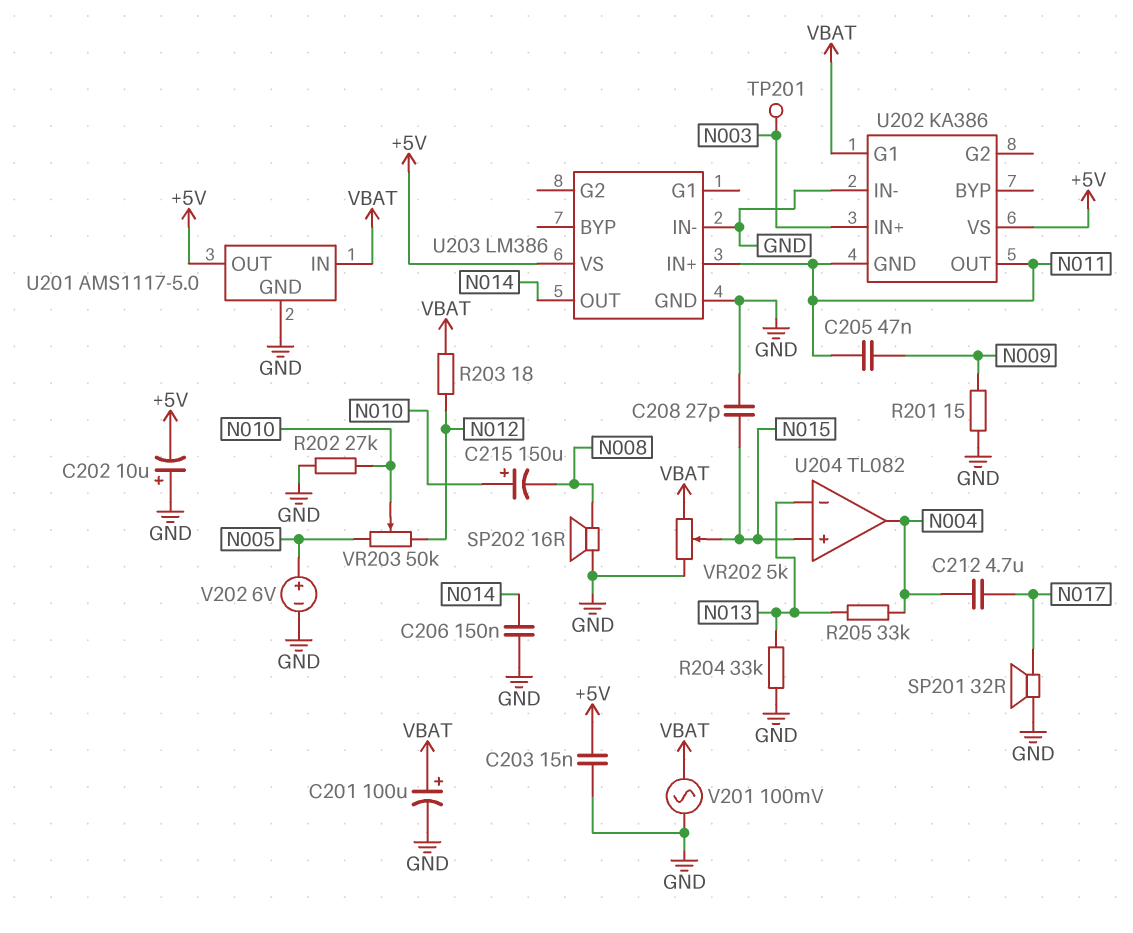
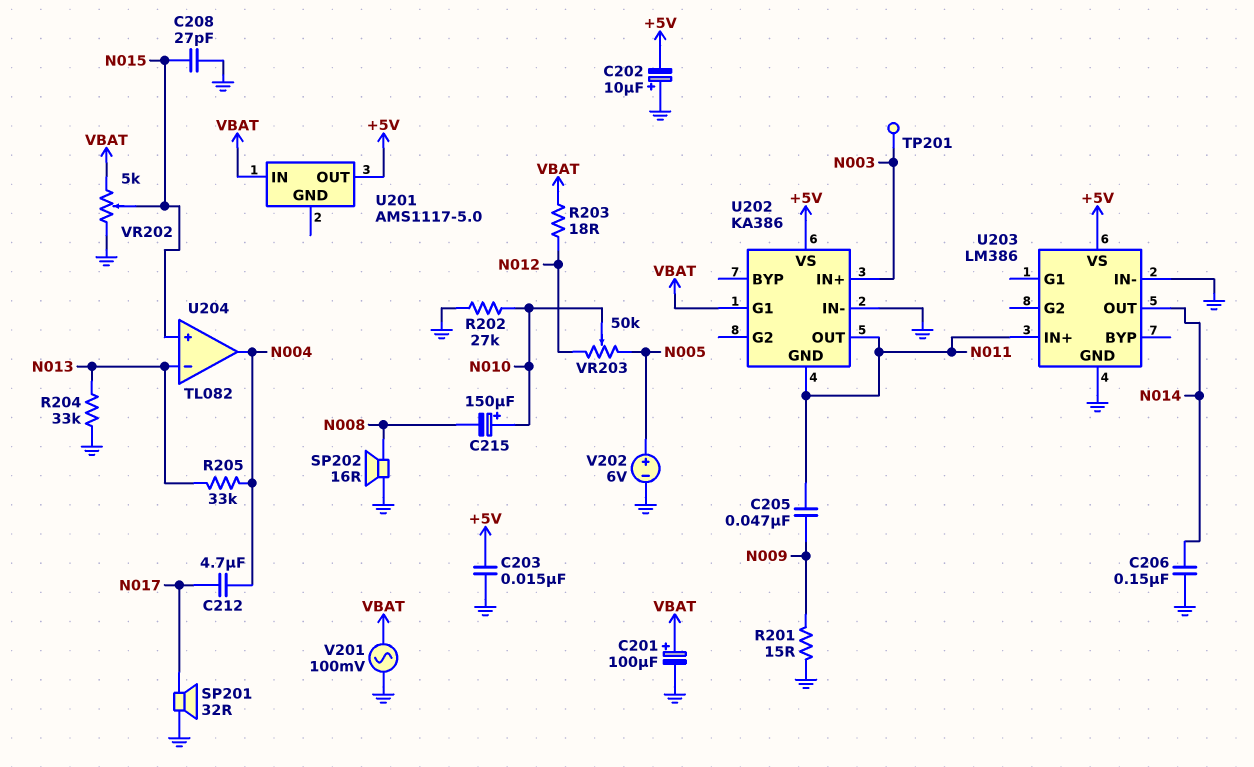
U201 pin GND: GND -> none

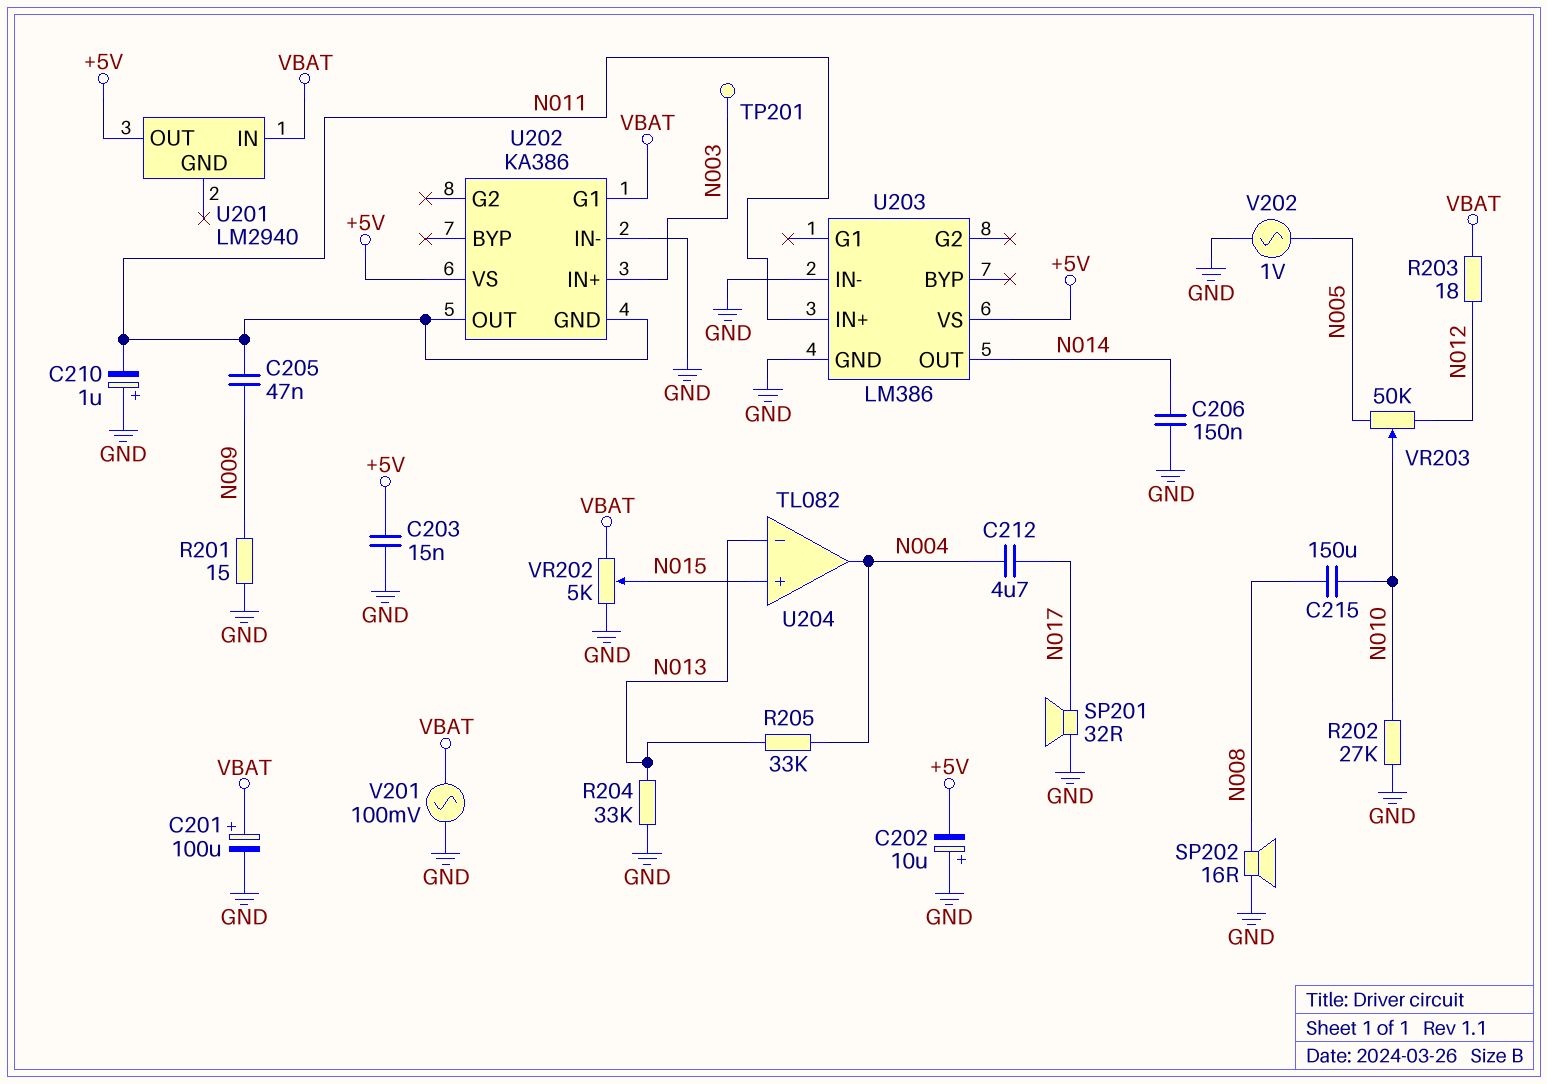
C208: 27pF (GND, N015) -> none
C210: none -> 1uF (plus GND, minus N011)
C215: 150uF (plus N010, minus N008) -> 150uF (N008, N010)
U201: AMS1117-5.0 -> LM2940
V202: 6V (plus N005, minus GND) -> AC 1V (GND, N005)

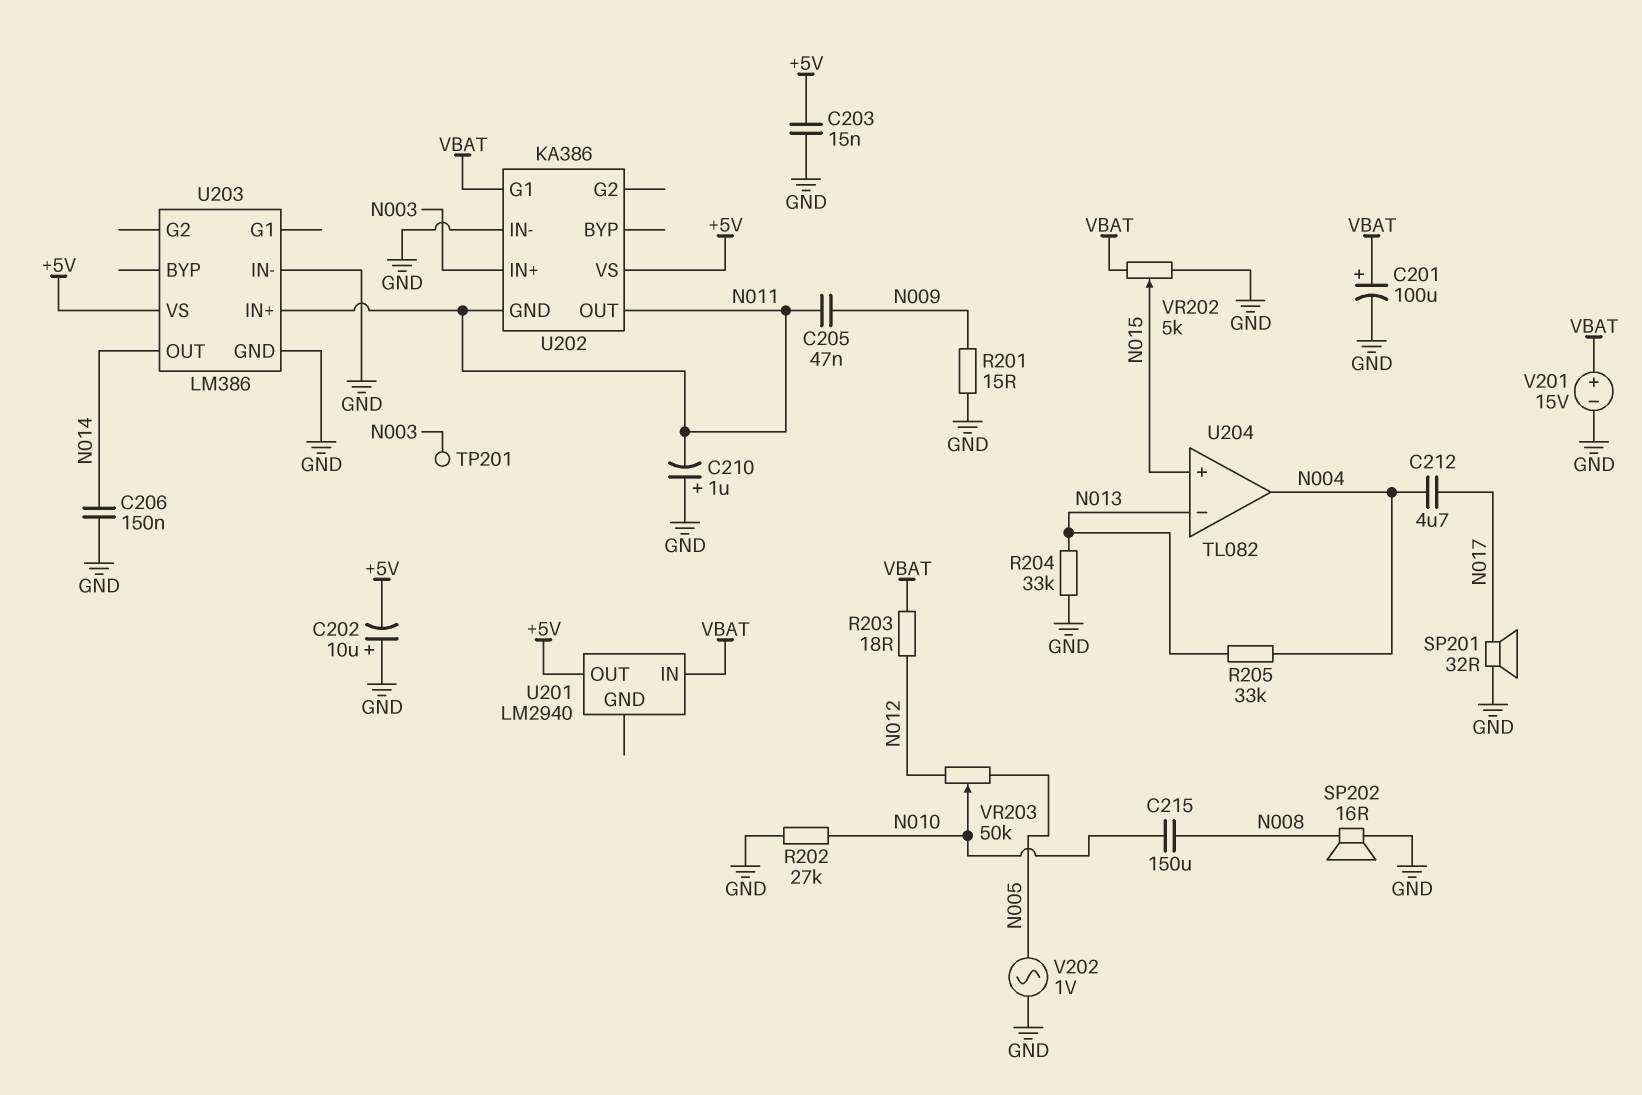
V201: AC 100mV (GND, VBAT) -> 15V (plus VBAT, minus GND)

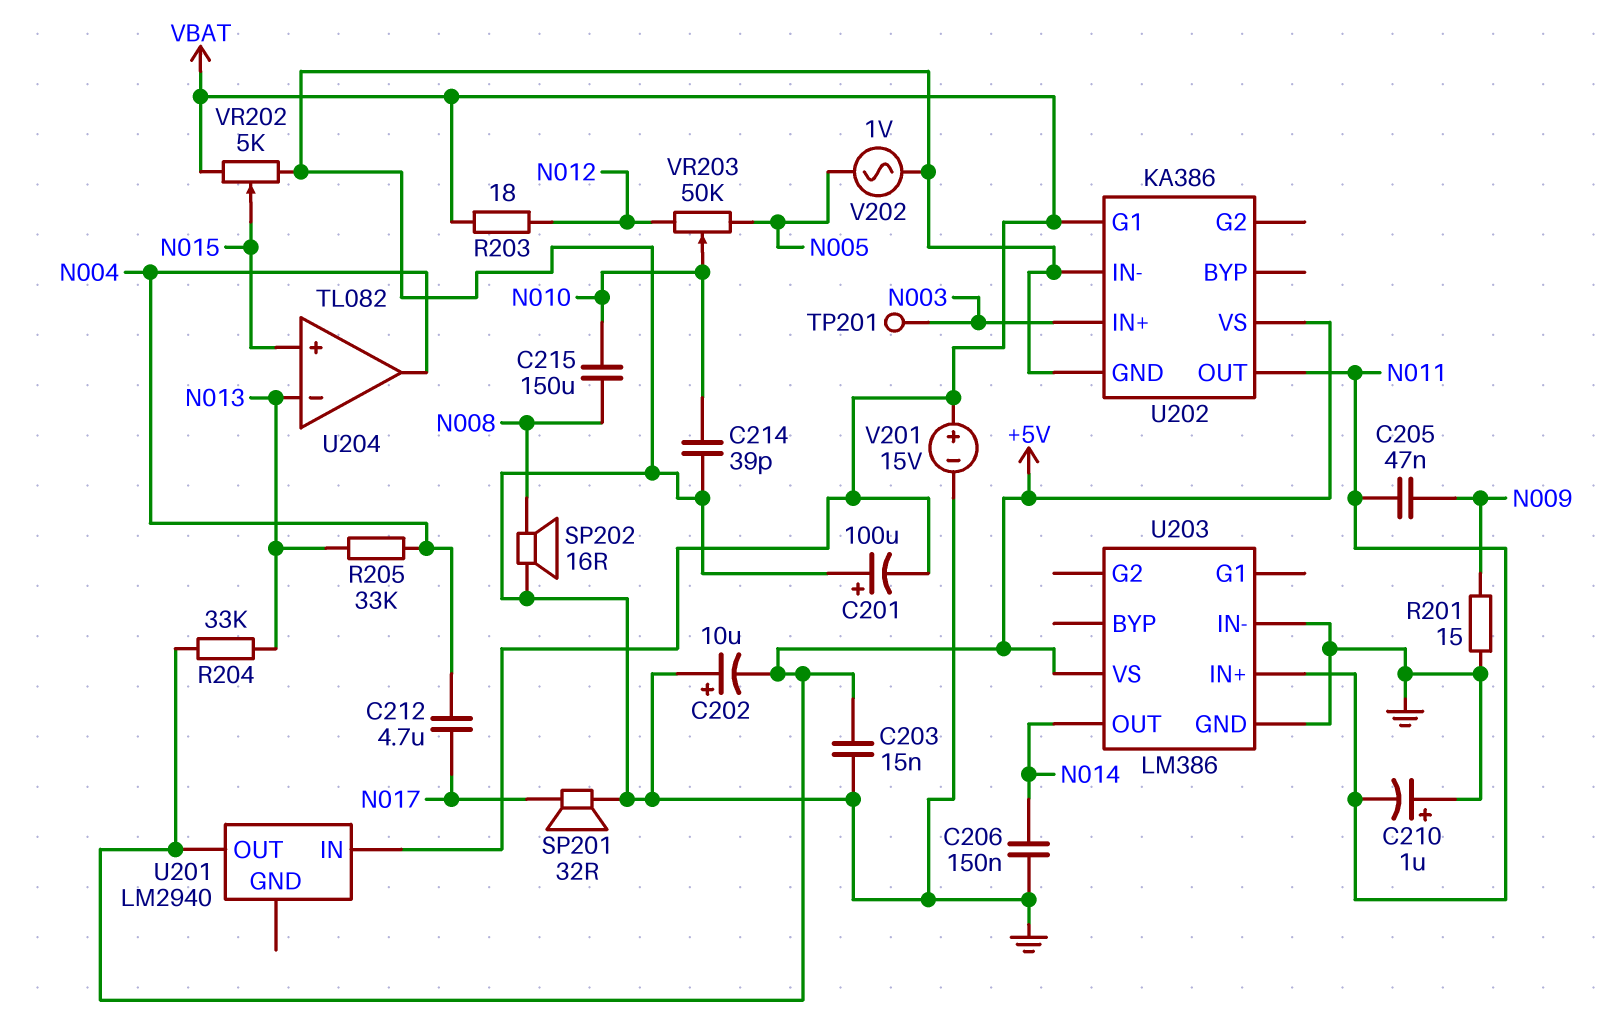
C201: 100uF (plus VBAT, minus GND) -> 100uF (plus GND, minus VBAT)
C214: none -> 39pF (GND, N010)
R202: 27k (GND, N010) -> none
R204: 33k (GND, N013) -> 33k (+5V, N013)
U202 pin GND: N011 -> GND

